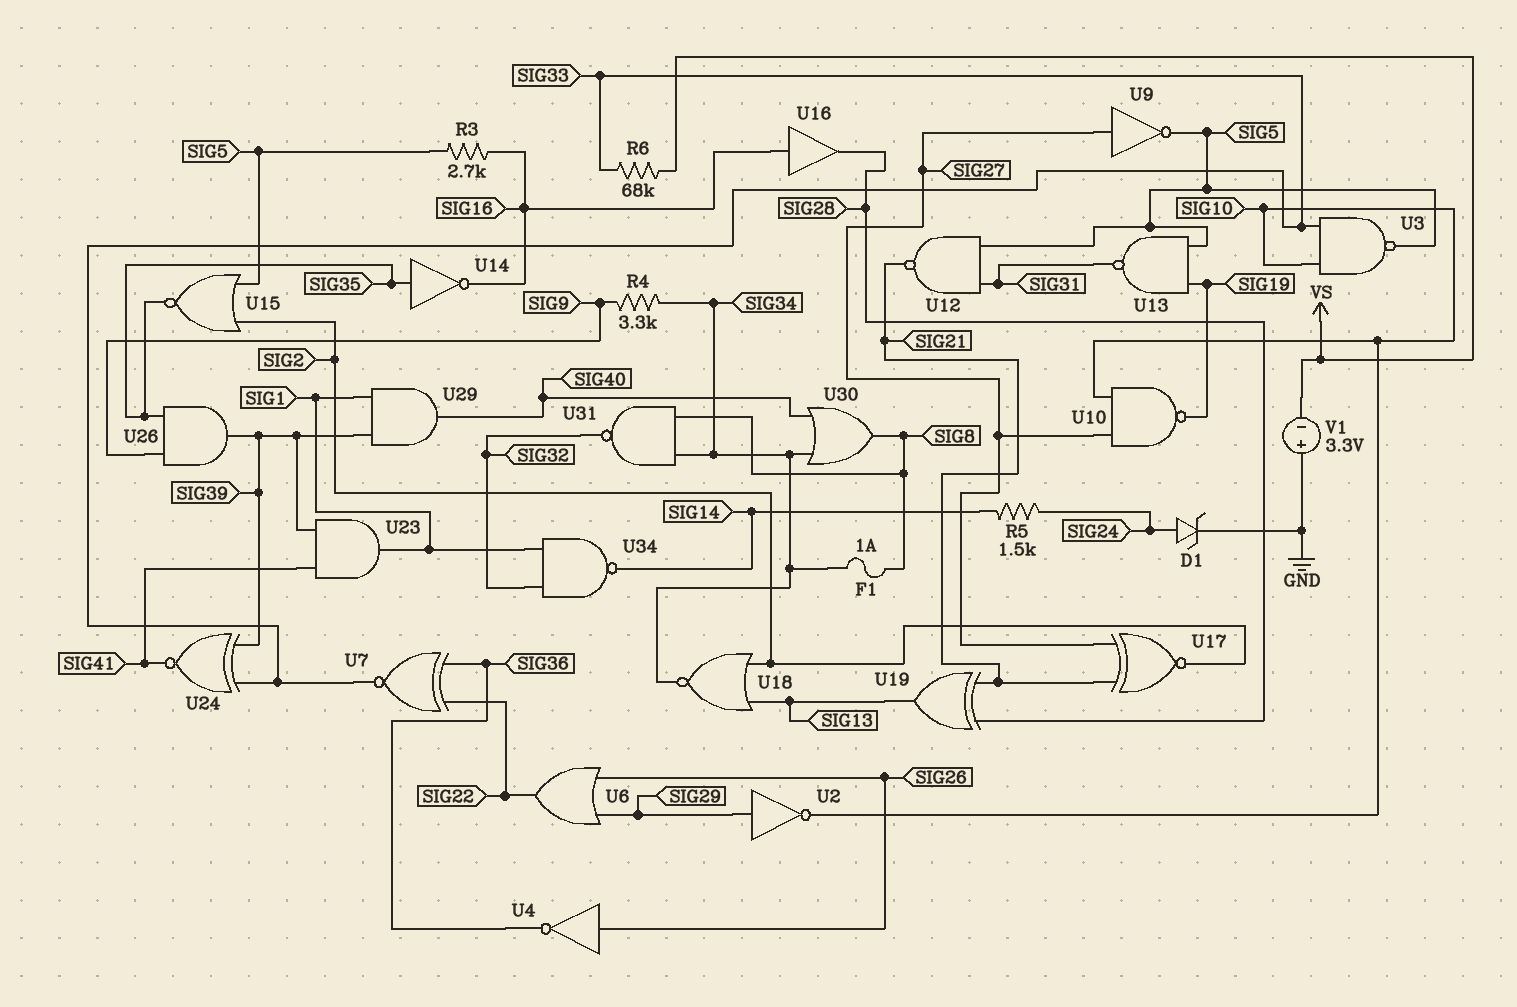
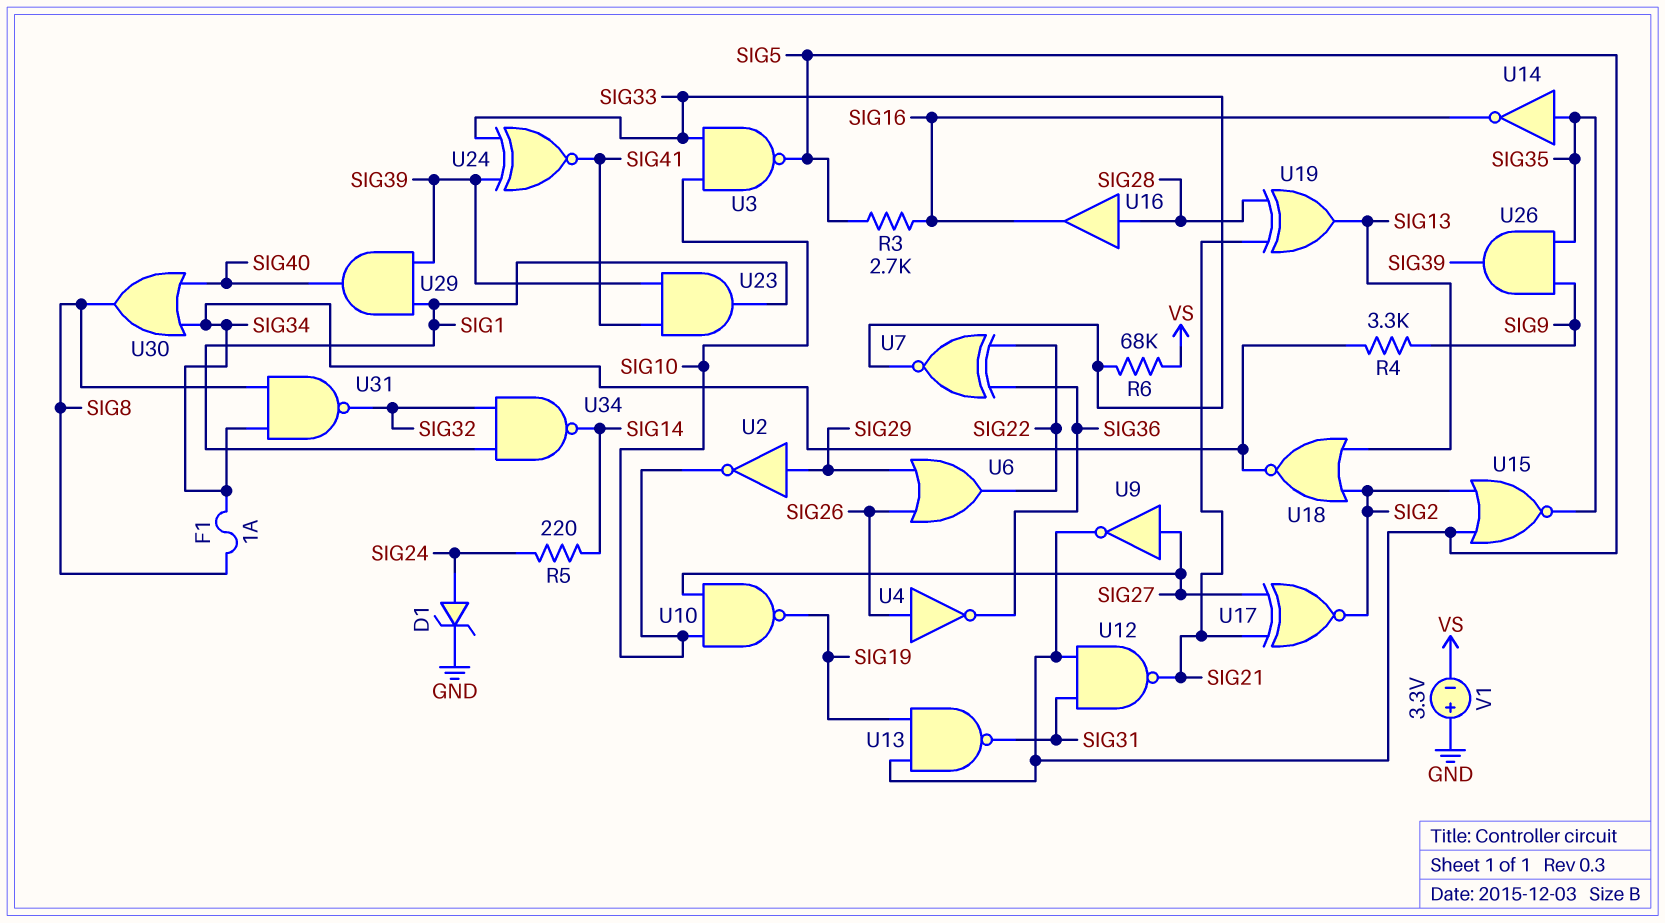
R5: 1.5k (SIG14, SIG24) -> 220 (SIG14, SIG24)
U16: buffer (in SIG16, out SIG28) -> buffer (in SIG28, out SIG16)

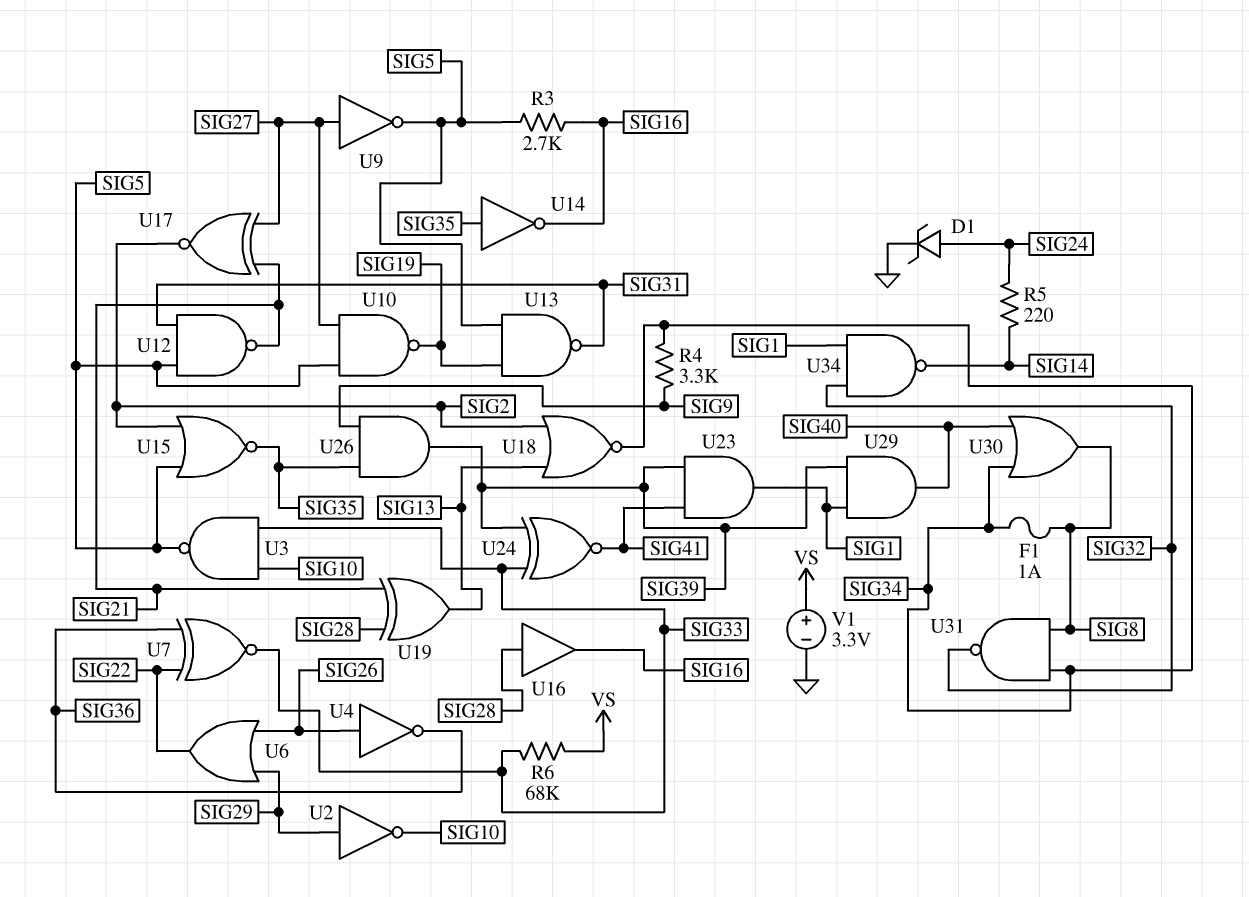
U10: NAND (in SIG10, in SIG27, out SIG19) -> NAND (in SIG5, in SIG27, out SIG19)
V1: 3.3V (plus GND, minus VS) -> 3.3V (plus VS, minus GND)

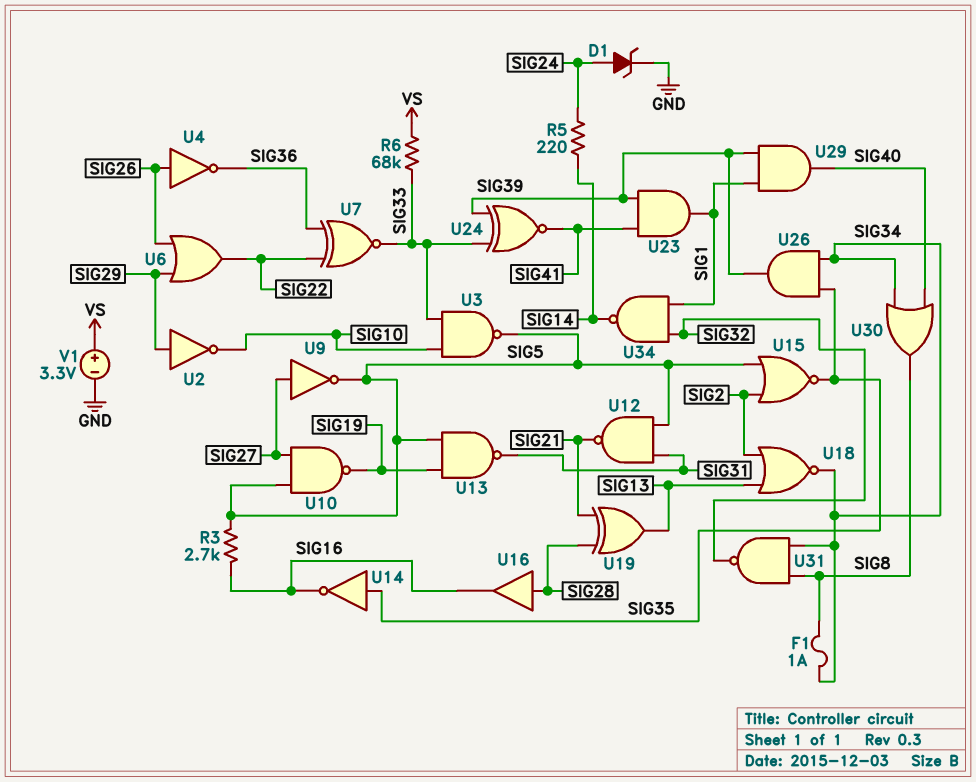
R4: 3.3k (SIG9, SIG34) -> none
U17: XNOR (in SIG21, in SIG27, out SIG2) -> none
U26: AND (in SIG9, in SIG35, out SIG39) -> AND (in SIG34, in SIG35, out SIG39)

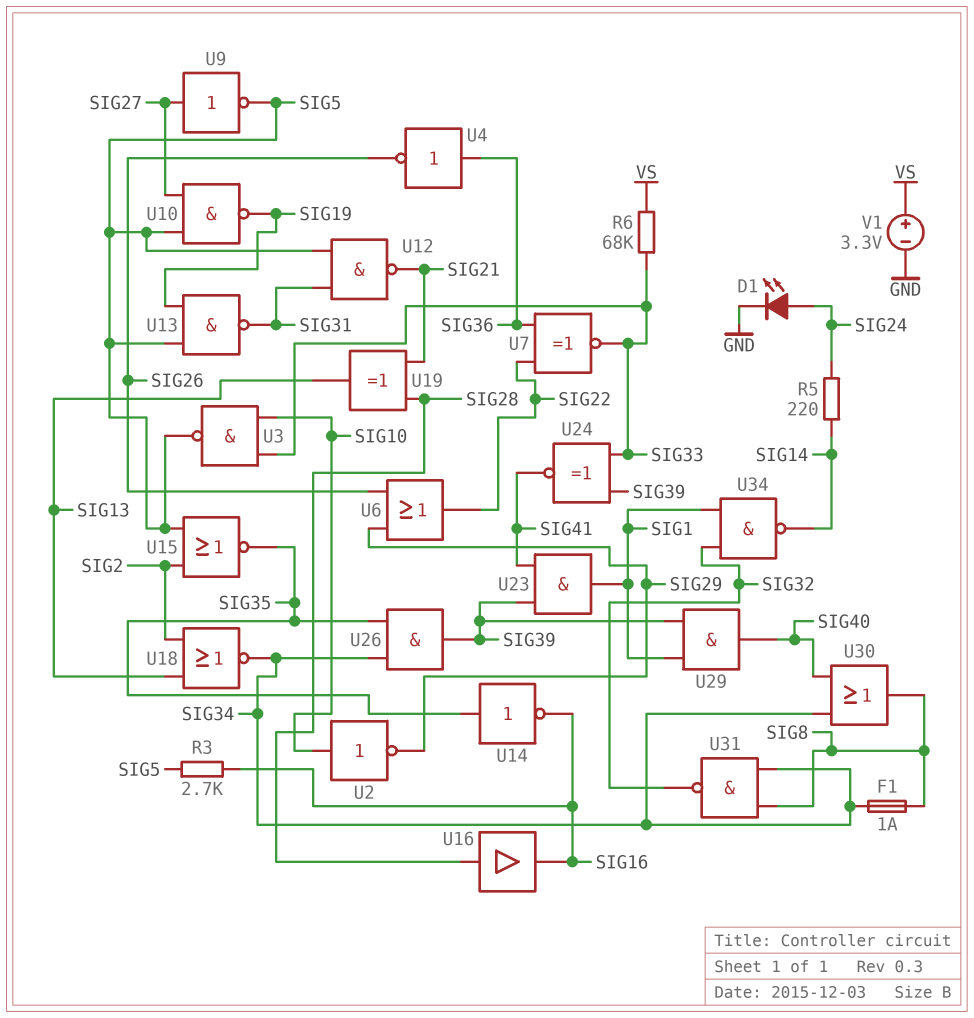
D1: zener (A SIG24, K GND) -> LED (A SIG24, K GND)
U2: NOT (in SIG29, out SIG10) -> NOT (in SIG10, out SIG29)
U4: NOT (in SIG26, out SIG36) -> NOT (in SIG36, out SIG26)

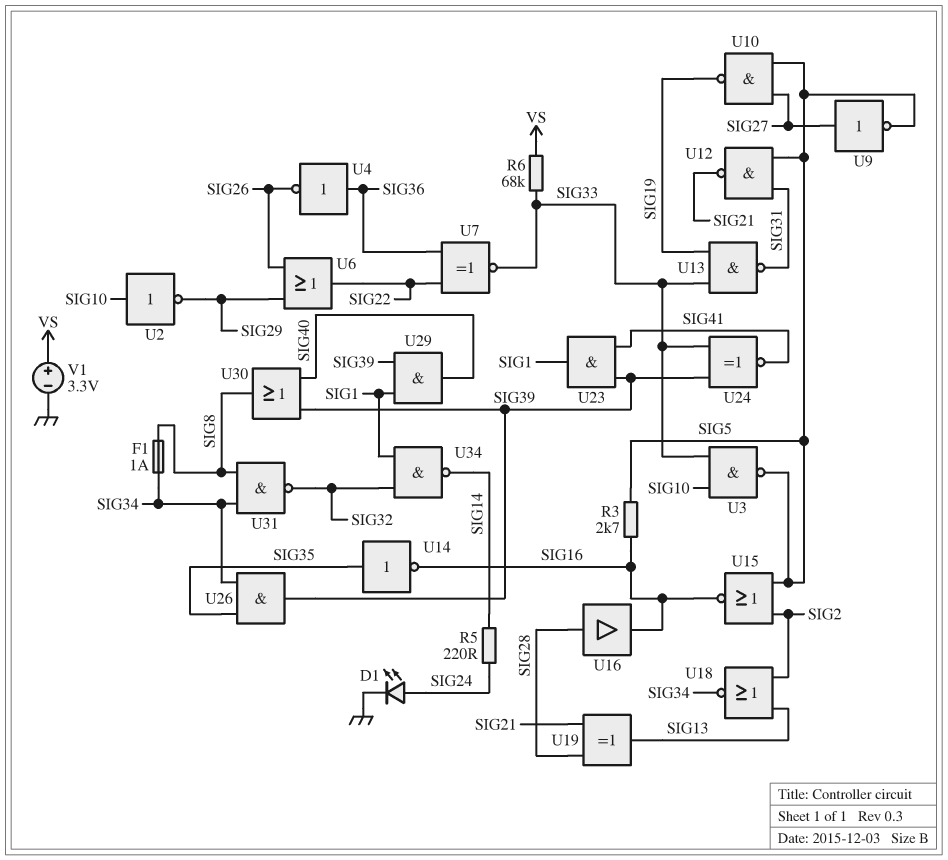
U13: NAND (in SIG5, in SIG19, out SIG31) -> NAND (in SIG19, in SIG33, out SIG31)
U15: NOR (in SIG2, in SIG5, out SIG35) -> NOR (in SIG2, in SIG5, out SIG16)
U30: OR (in SIG34, in SIG40, out SIG8) -> OR (in SIG39, in SIG40, out SIG8)

